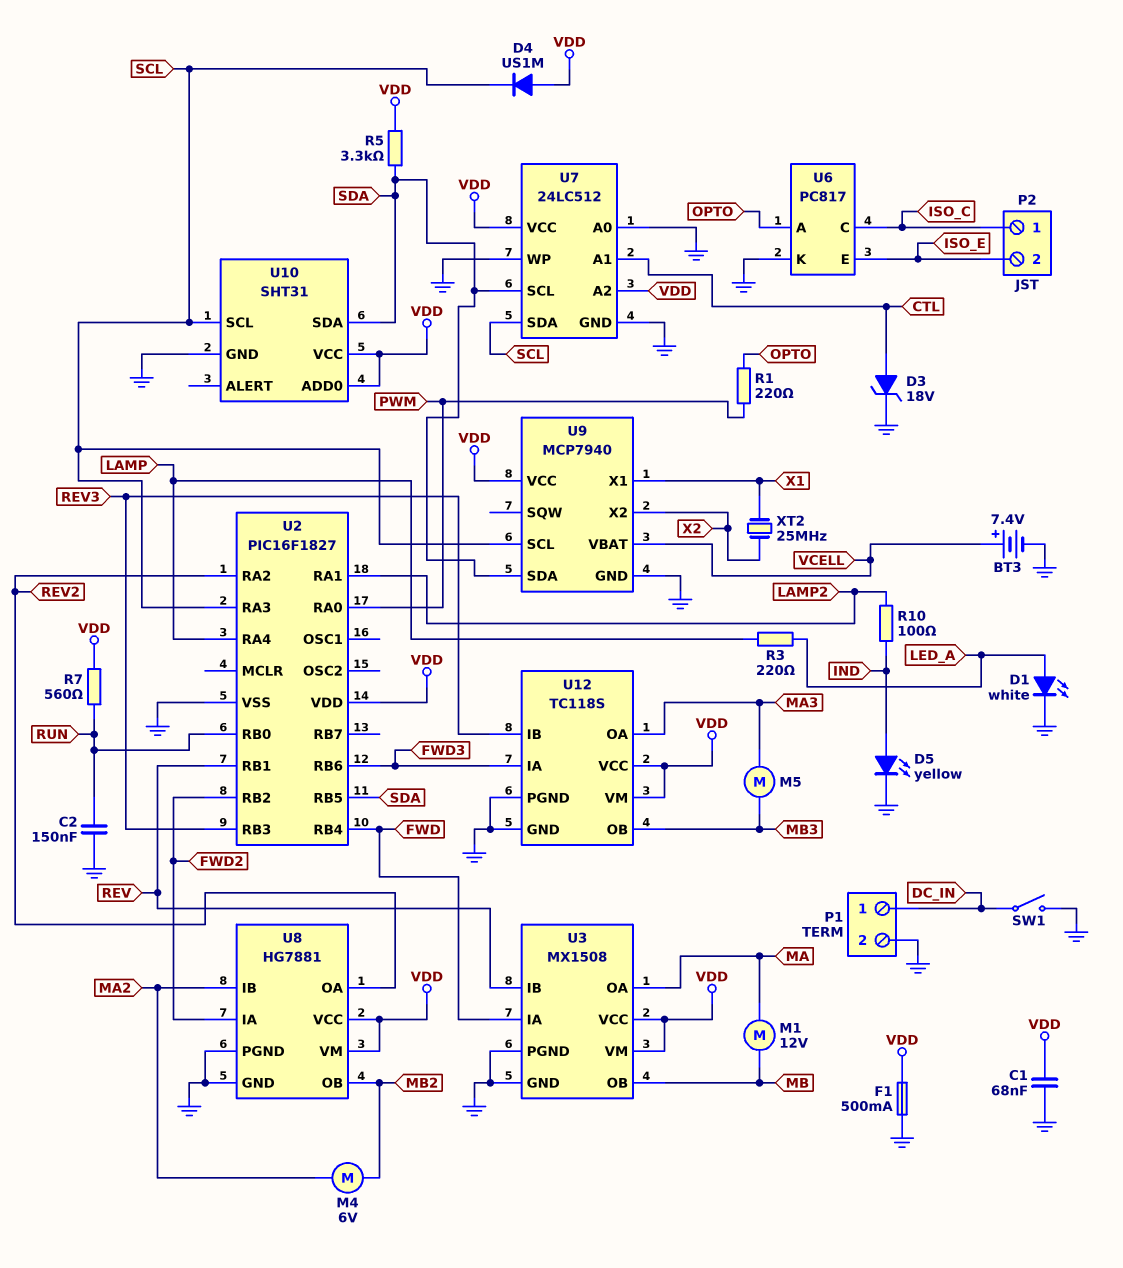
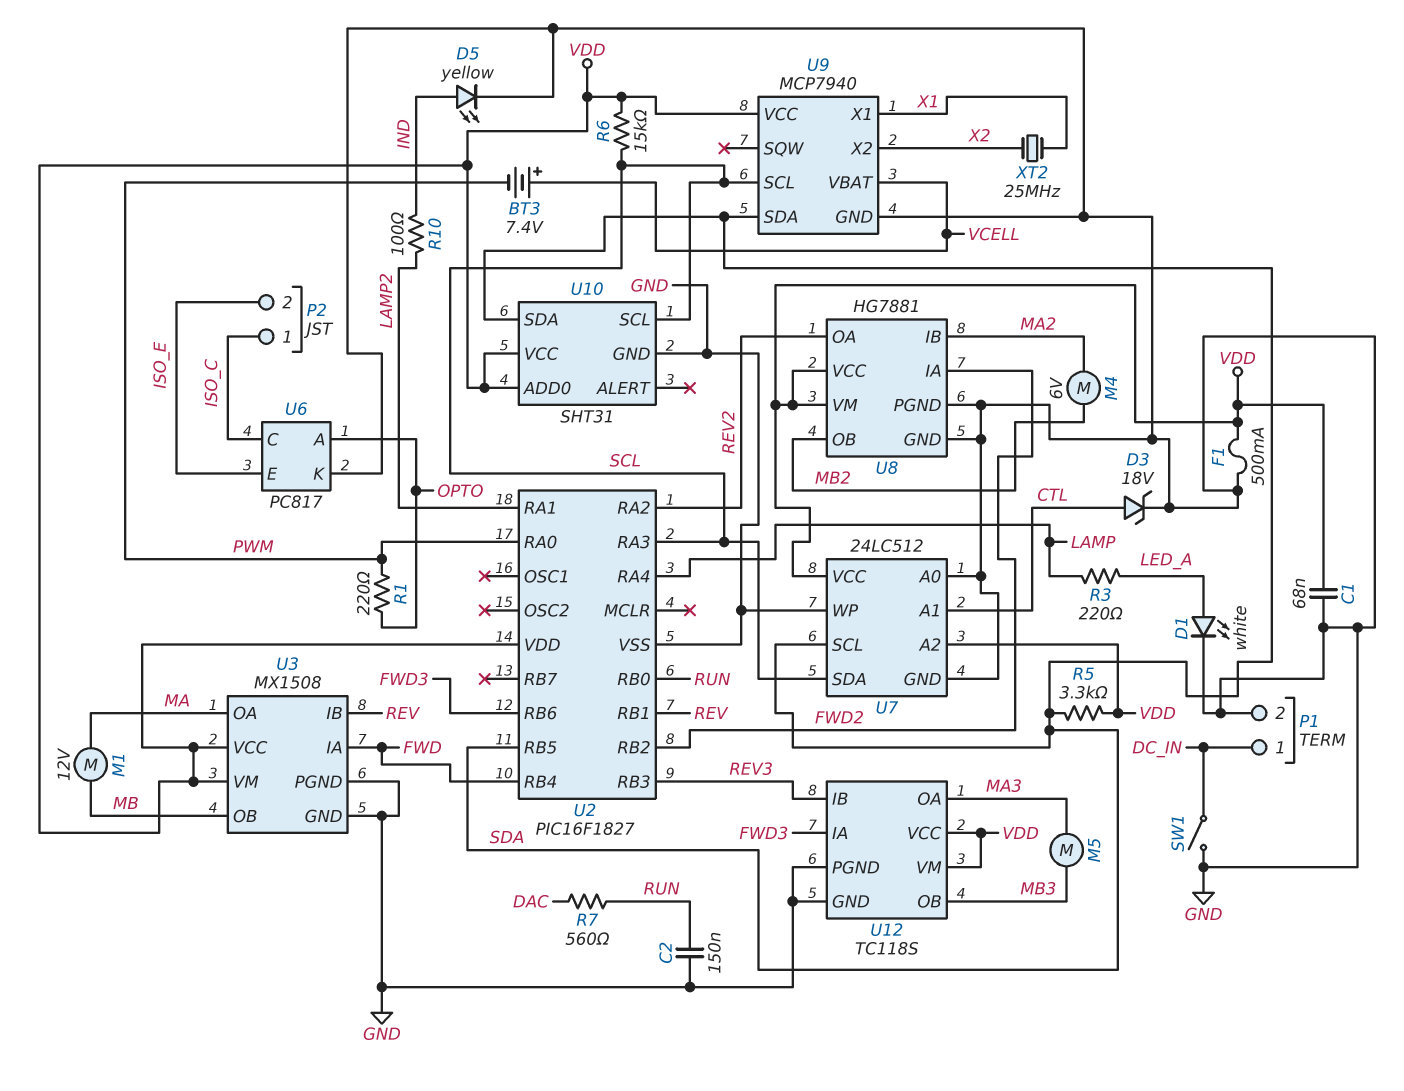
BT3: 7.4V (plus VCELL, minus GND) -> 7.4V (plus VCELL, minus PWM)
D4: diode US1M (A VDD, K SCL) -> none
R6: none -> 15k (SCL, VDD)
R7: 560 (RUN, VDD) -> 560 (DAC, RUN)

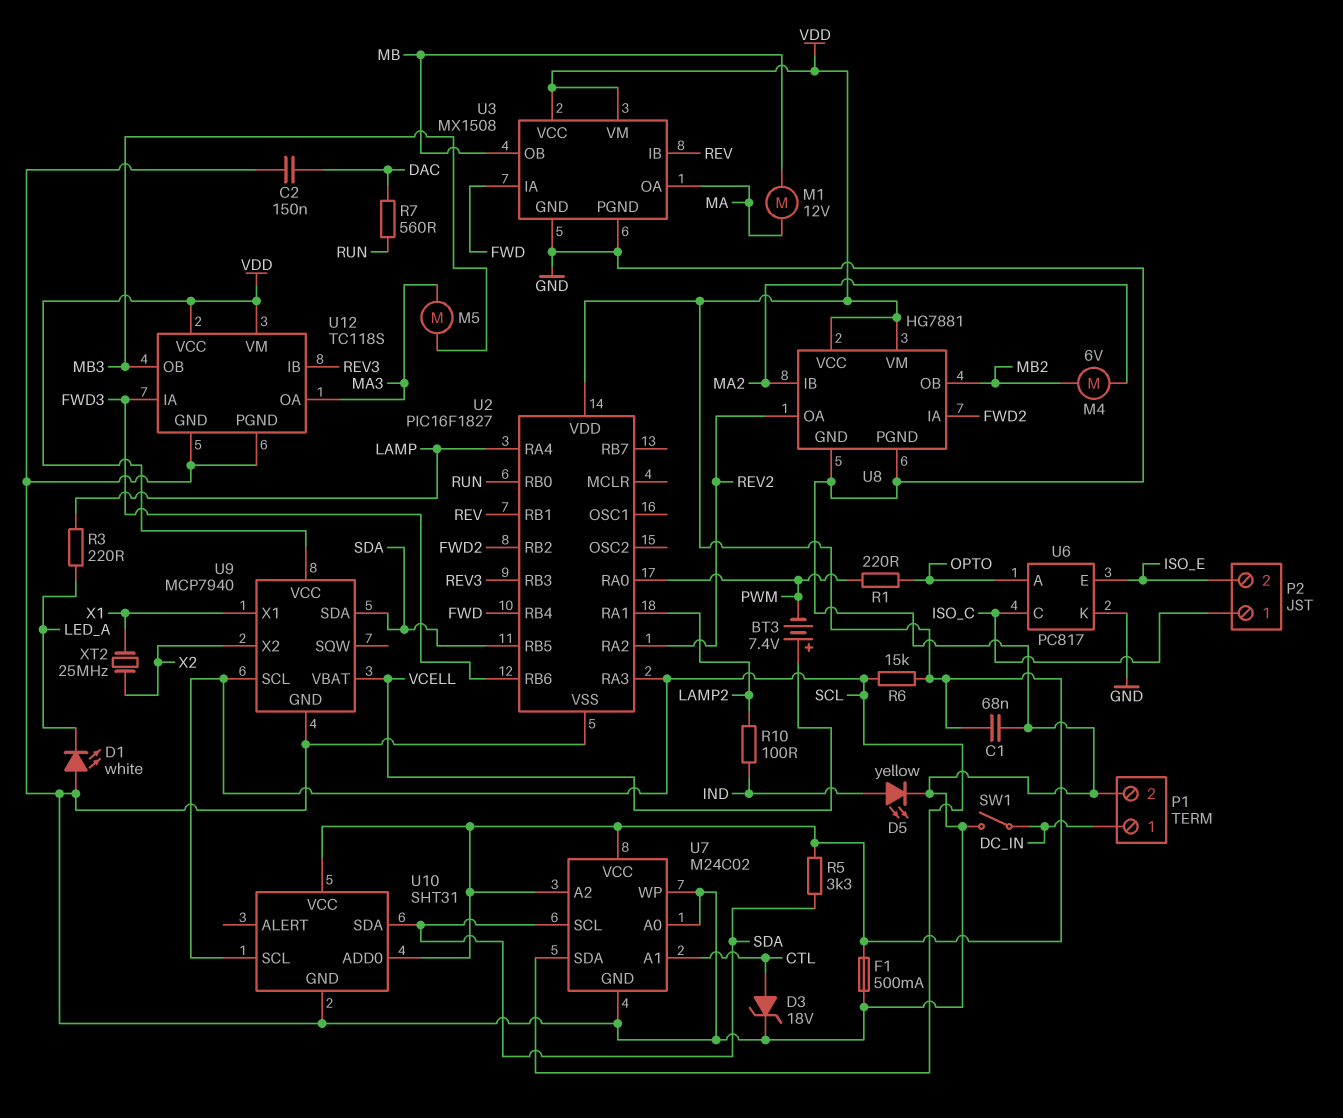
C2: 150nF (GND, RUN) -> 150nF (DAC, GND)
D1: LED white (A LED_A, K GND) -> LED white (A GND, K LED_A)
U7: 24LC512 -> M24C02

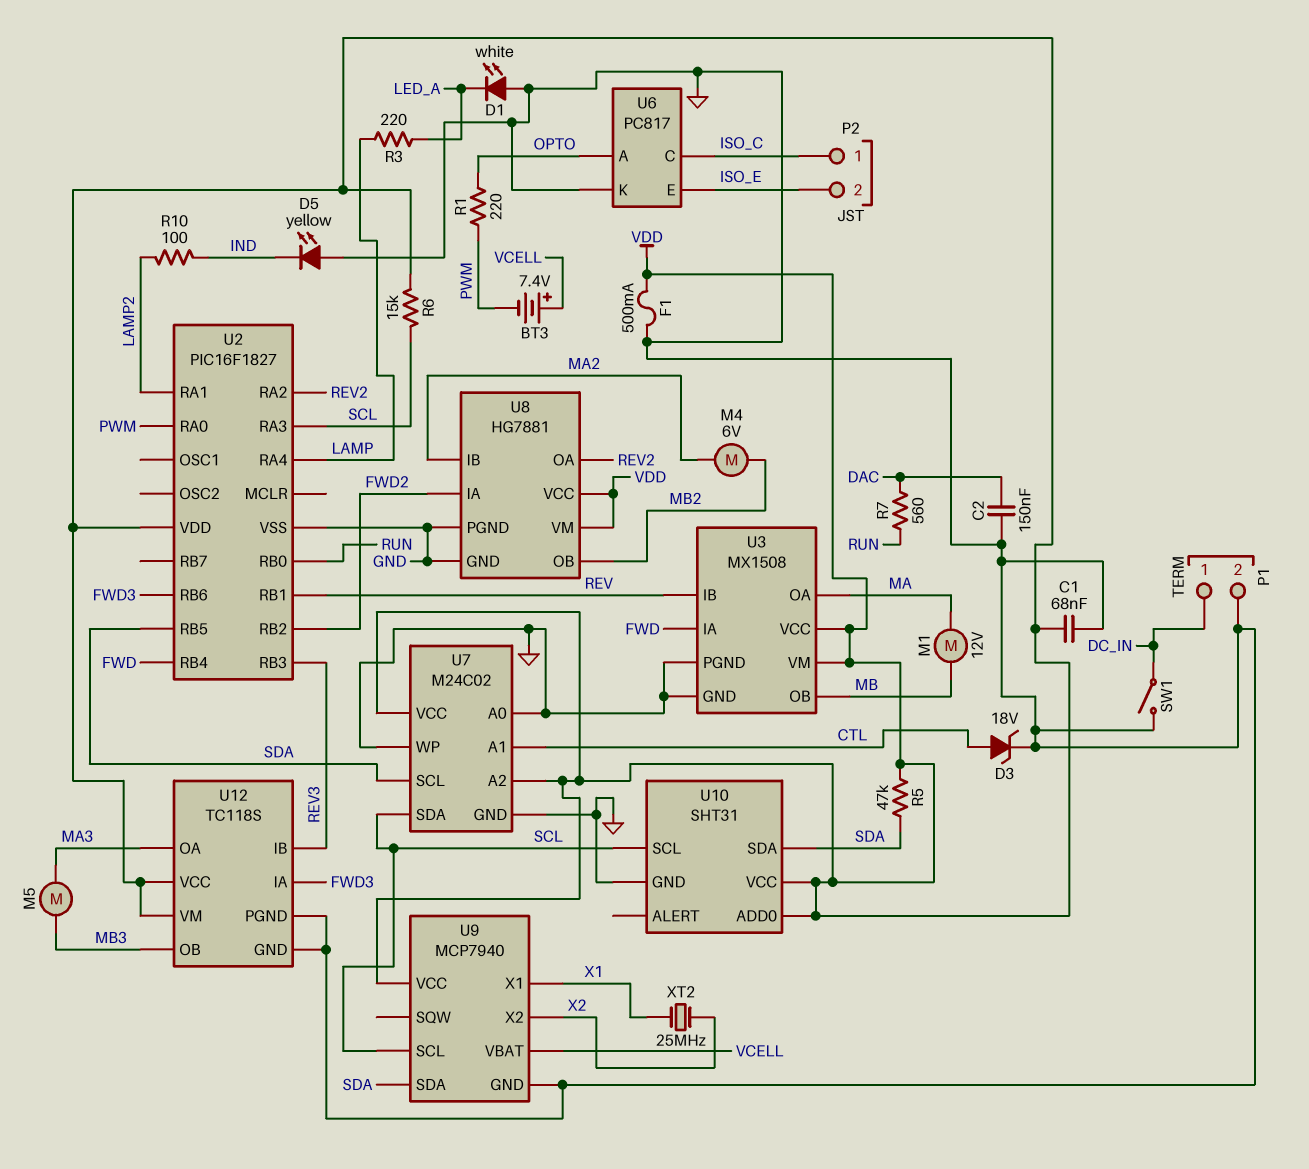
D5: LED yellow (A IND, K GND) -> LED yellow (A GND, K IND)
R5: 3.3k (SDA, VDD) -> 47k (SDA, VDD)

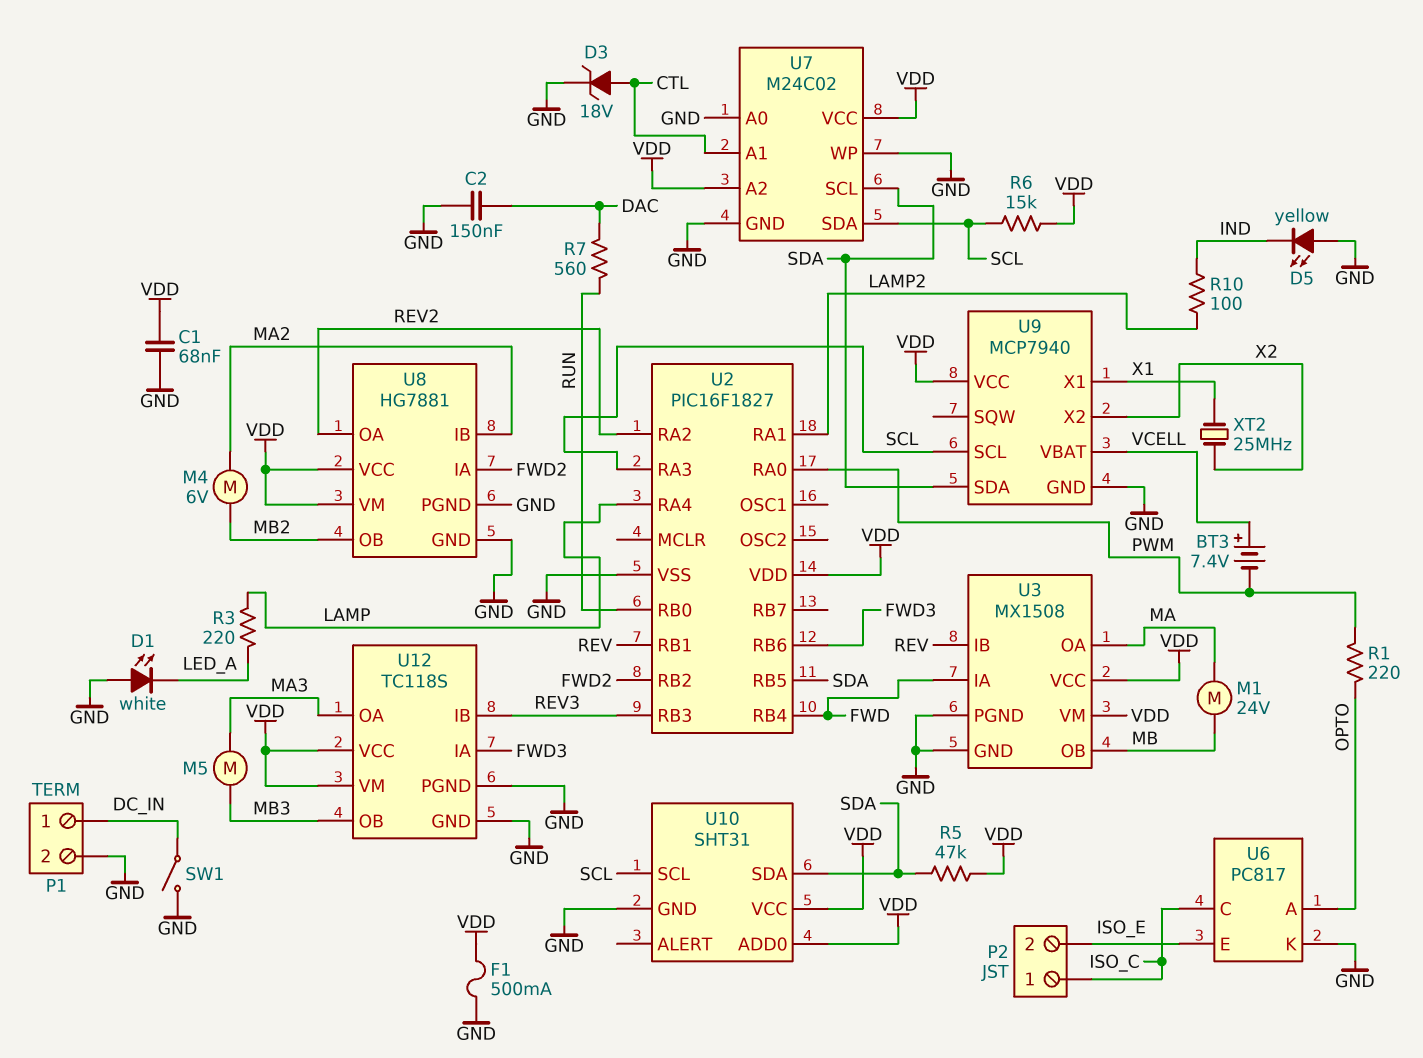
M1: motor 12V (MA, MB) -> motor 24V (MA, MB)

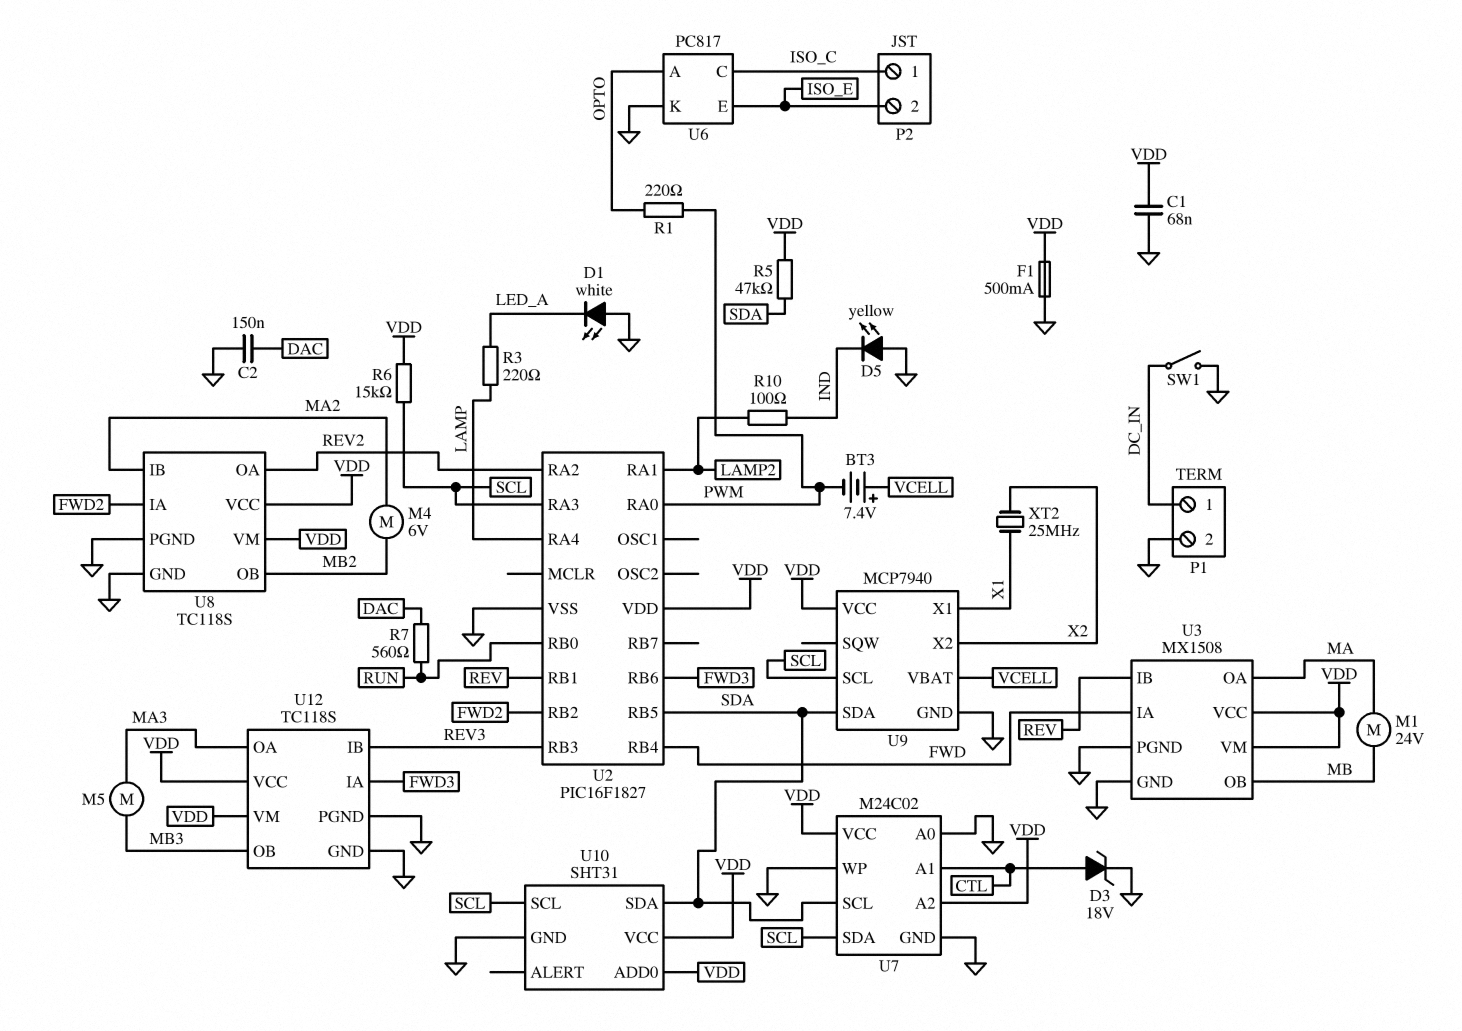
U8: HG7881 -> TC118S

